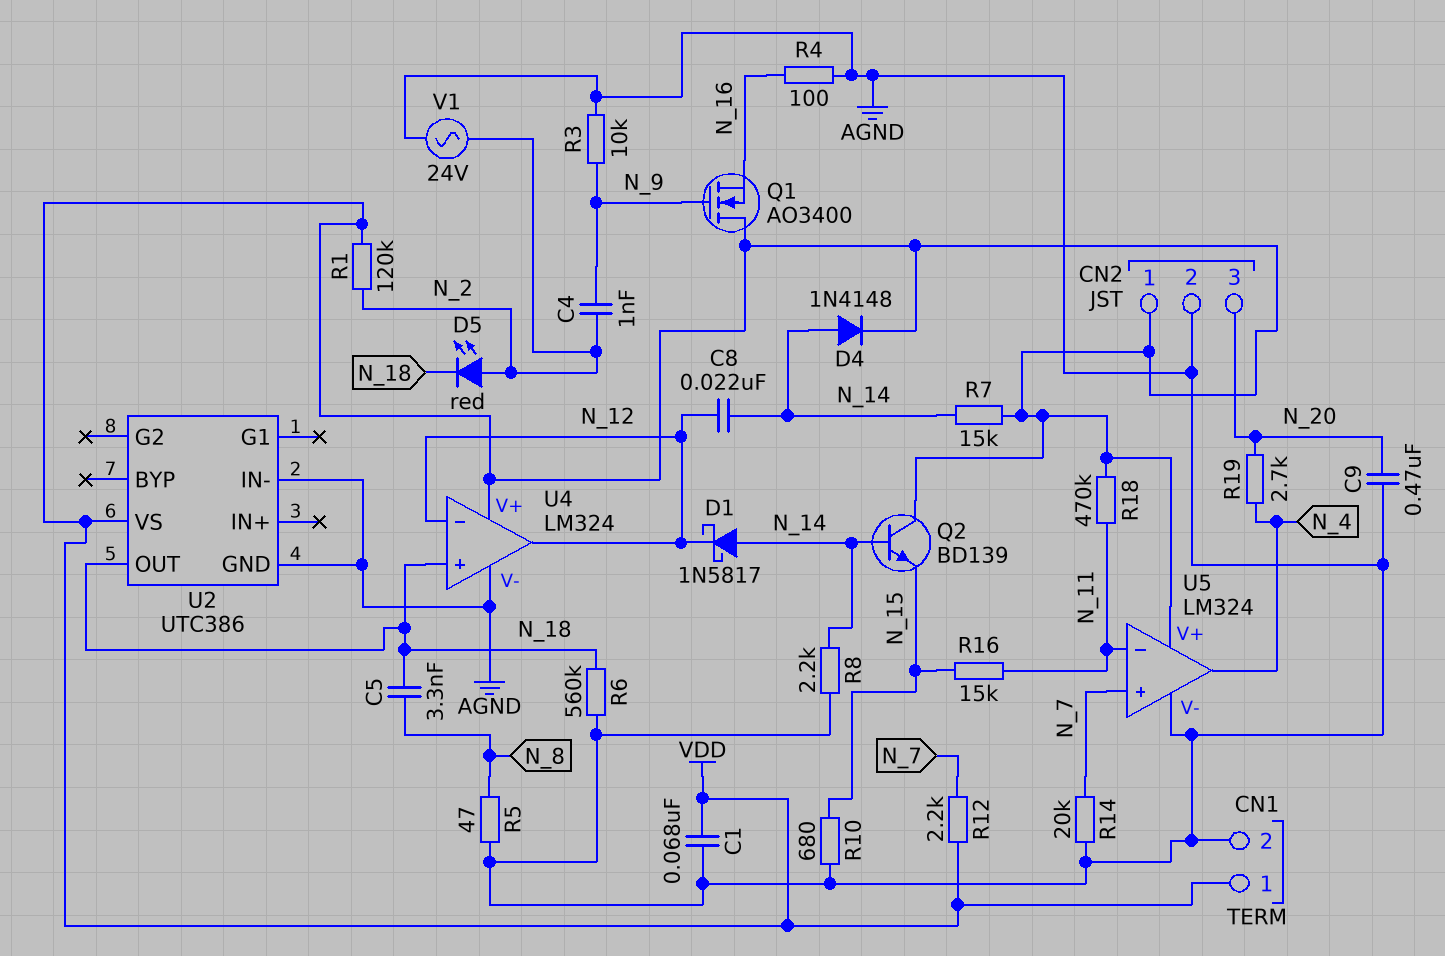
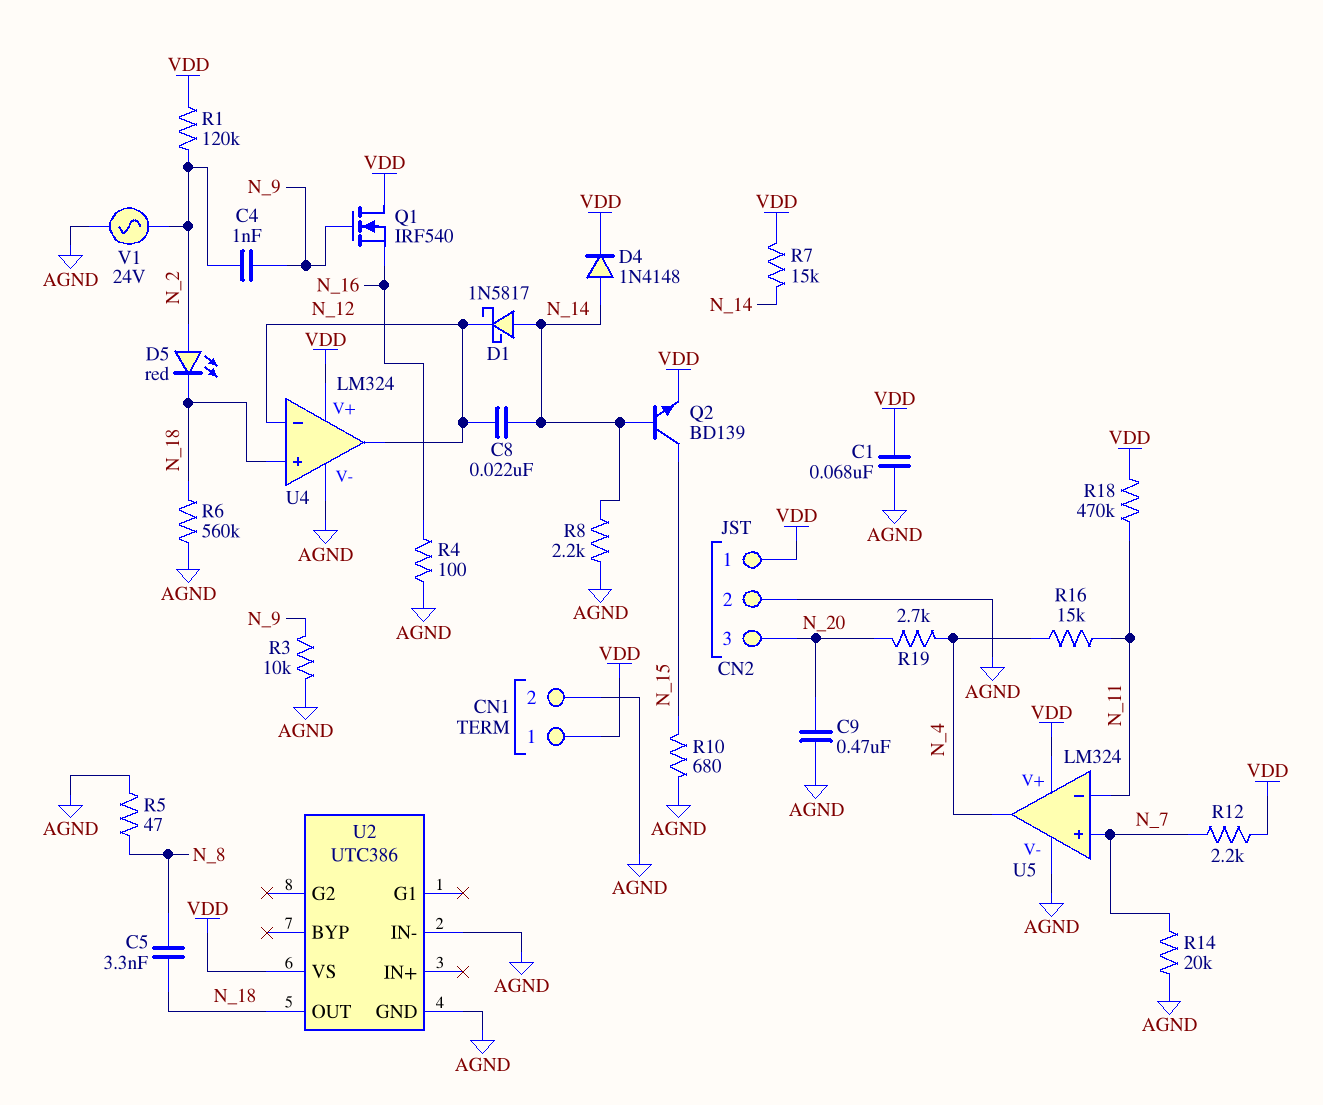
Q1: NMOS AO3400 (G N_9, D VDD, S N_16) -> NMOS IRF540 (G N_9, D VDD, S N_16)
Q2: NPN BD139 (B N_14, C VDD, E N_15) -> NPN BD139 (B N_14, C N_15, E VDD)
R16: 15k (N_11, N_15) -> 15k (N_4, N_11)

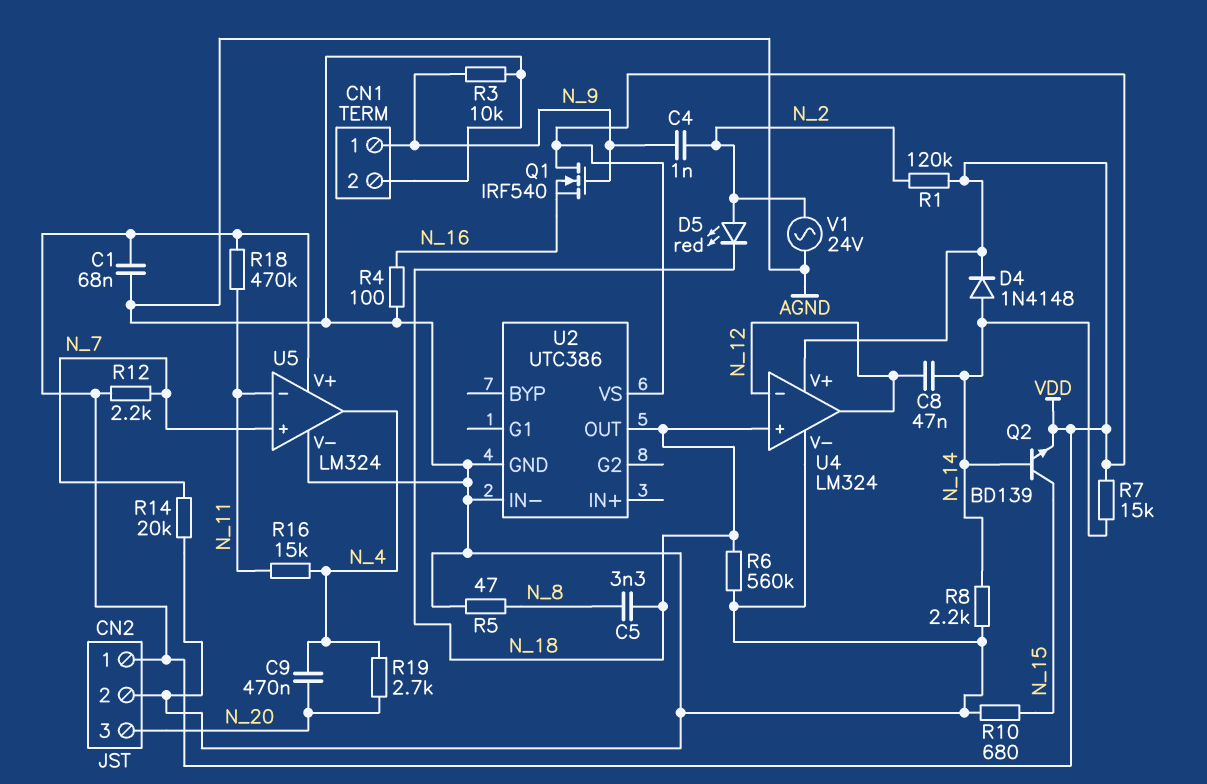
C8: 22nF (N_12, N_14) -> 47nF (N_12, N_14)
C9: 470nF (AGND, N_20) -> 470nF (N_4, N_20)
CN1 pin 1: VDD -> N_9
D1: schottky 1N5817 (A N_14, K N_12) -> none

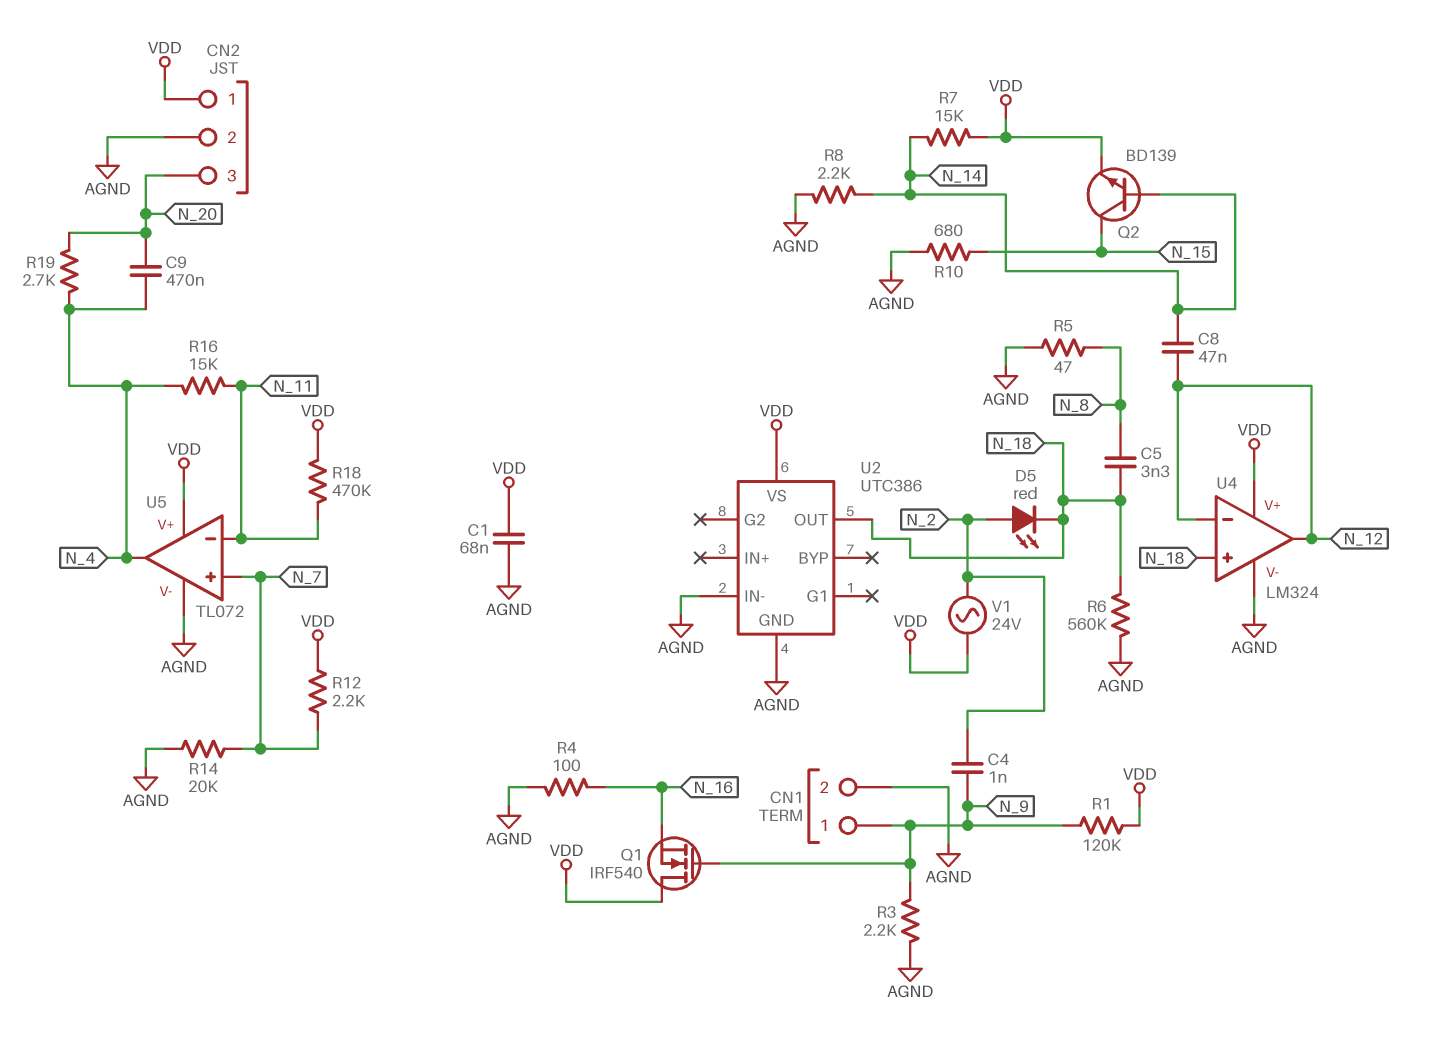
D4: diode 1N4148 (A N_14, K VDD) -> none
R1: 120k (N_2, VDD) -> 120k (N_9, VDD)
R3: 10k (AGND, N_9) -> 2.2k (AGND, N_9)
U5: LM324 -> TL072
V1: AC 24V (AGND, N_2) -> AC 24V (N_2, VDD)

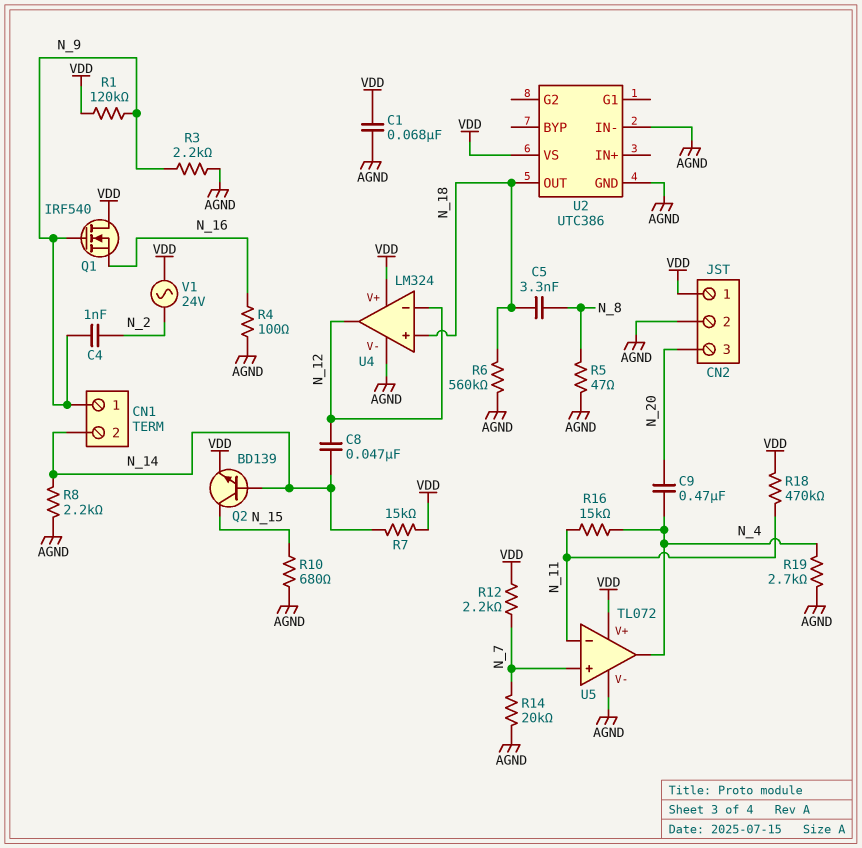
CN1 pin 2: AGND -> N_14
D5: LED red (A N_2, K N_18) -> none
R19: 2.7k (N_4, N_20) -> 2.7k (AGND, N_4)

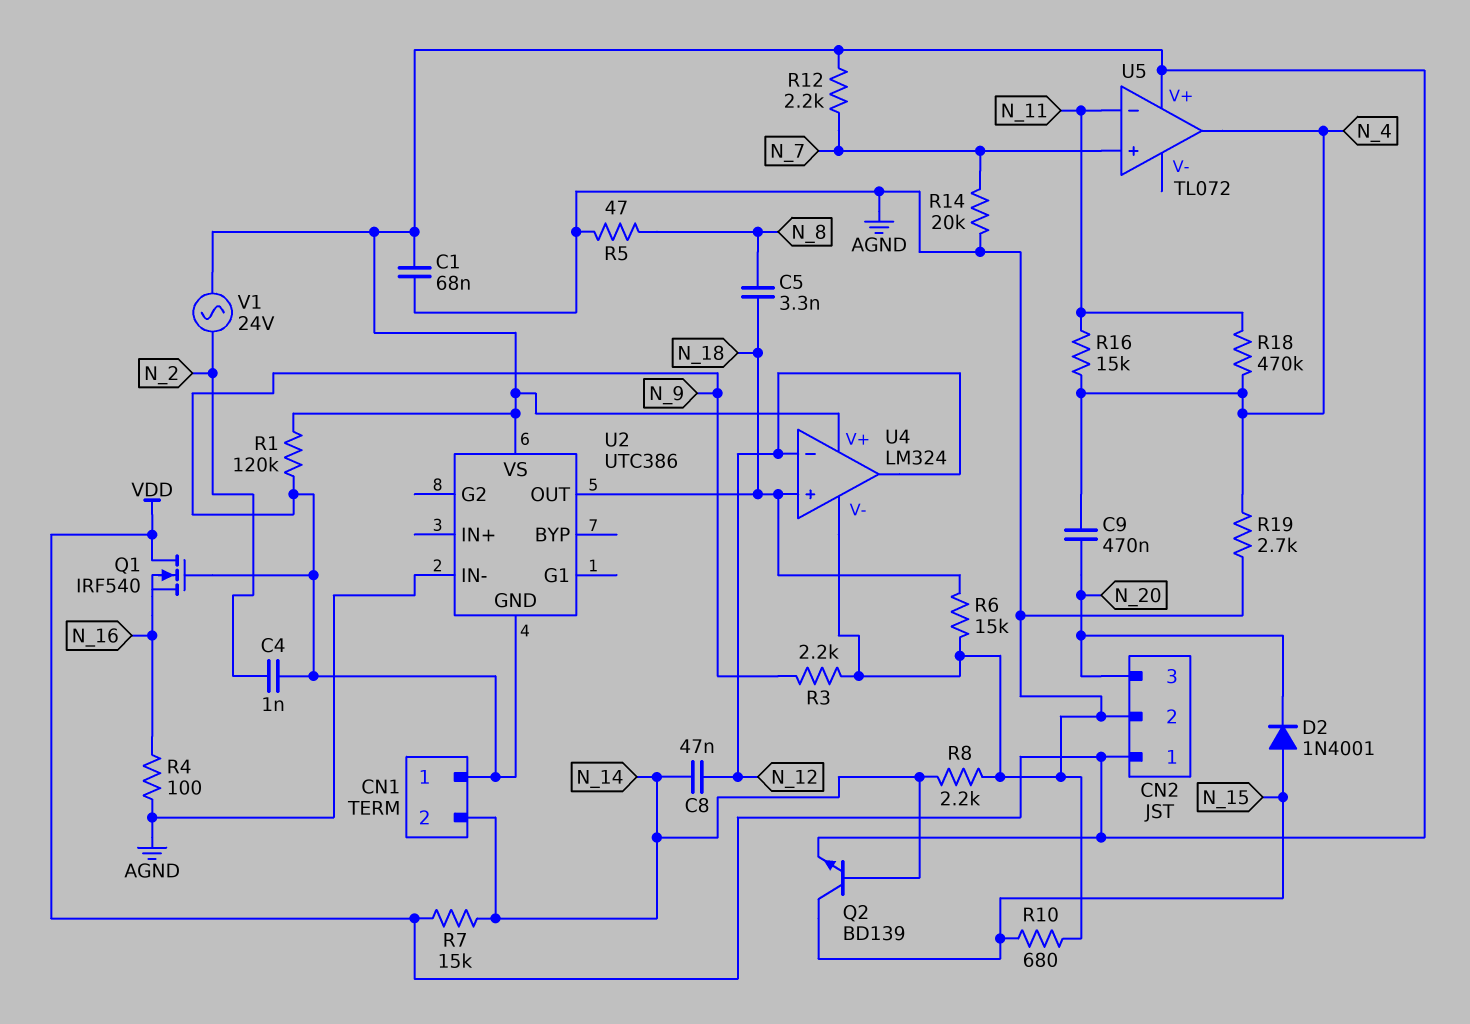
D2: none -> diode 1N4001 (A N_15, K N_20)
R6: 560k (AGND, N_18) -> 15k (AGND, N_18)
R18: 470k (N_11, VDD) -> 470k (N_4, N_11)
U2 pin GND: AGND -> N_9
U5 pin V-: AGND -> none

